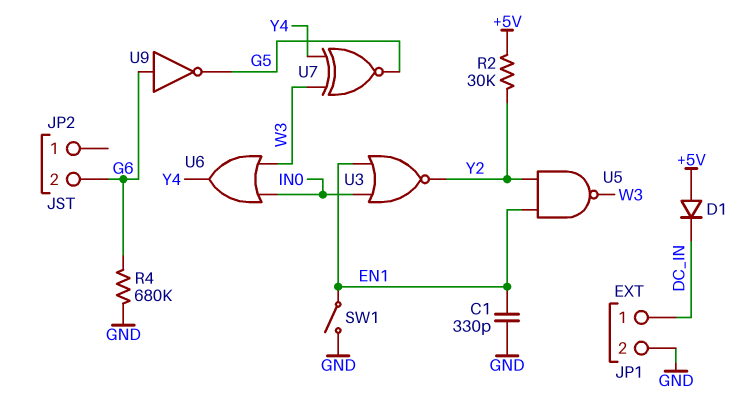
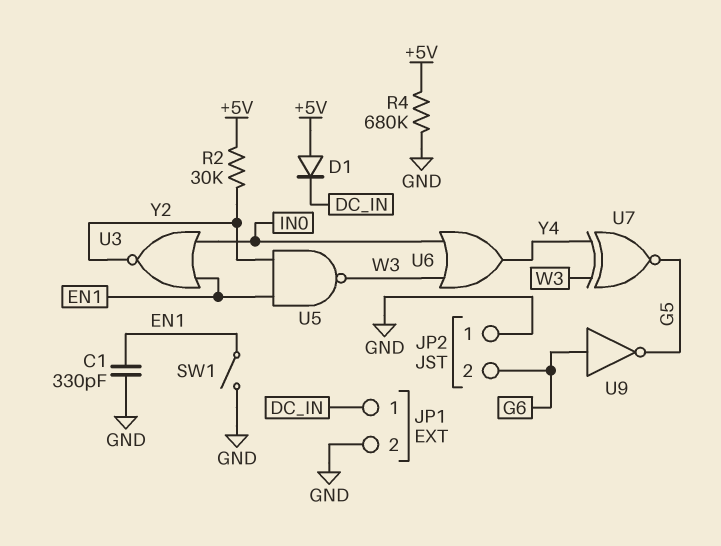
JP2 pin 1: none -> GND
R4: 680k (G6, GND) -> 680k (+5V, GND)

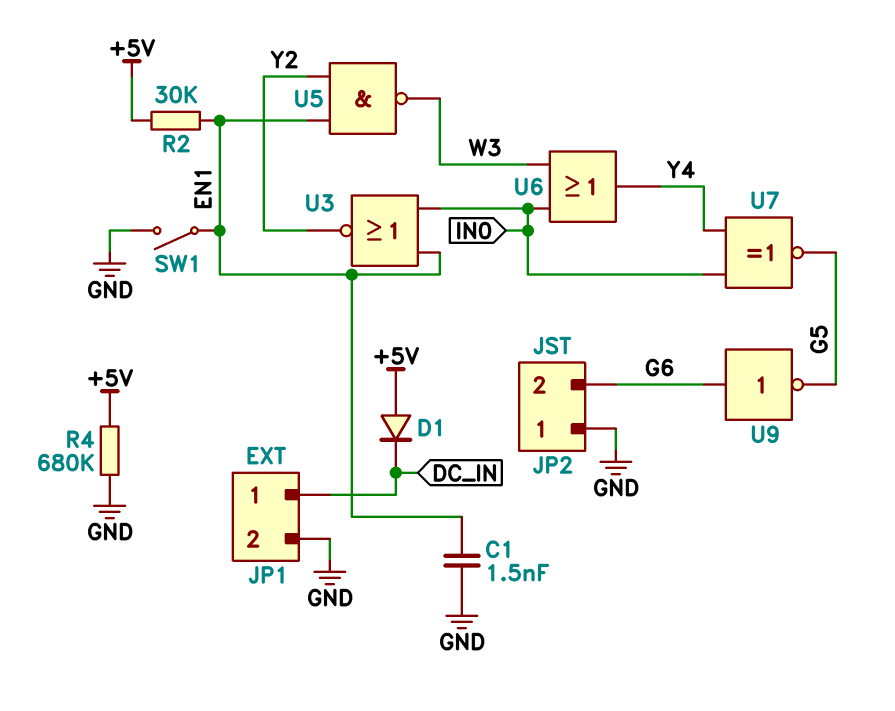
C1: 330pF (EN1, GND) -> 1.5nF (EN1, GND)
R2: 30k (+5V, Y2) -> 30k (+5V, EN1)
U7: XNOR (in W3, in Y4, out G5) -> XNOR (in IN0, in Y4, out G5)

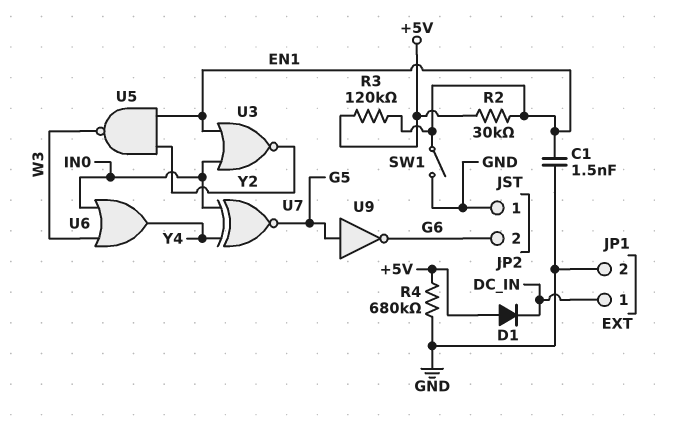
R3: none -> 120k (+5V, EN1)
U9: NOT (in G6, out G5) -> NOT (in G5, out G6)

